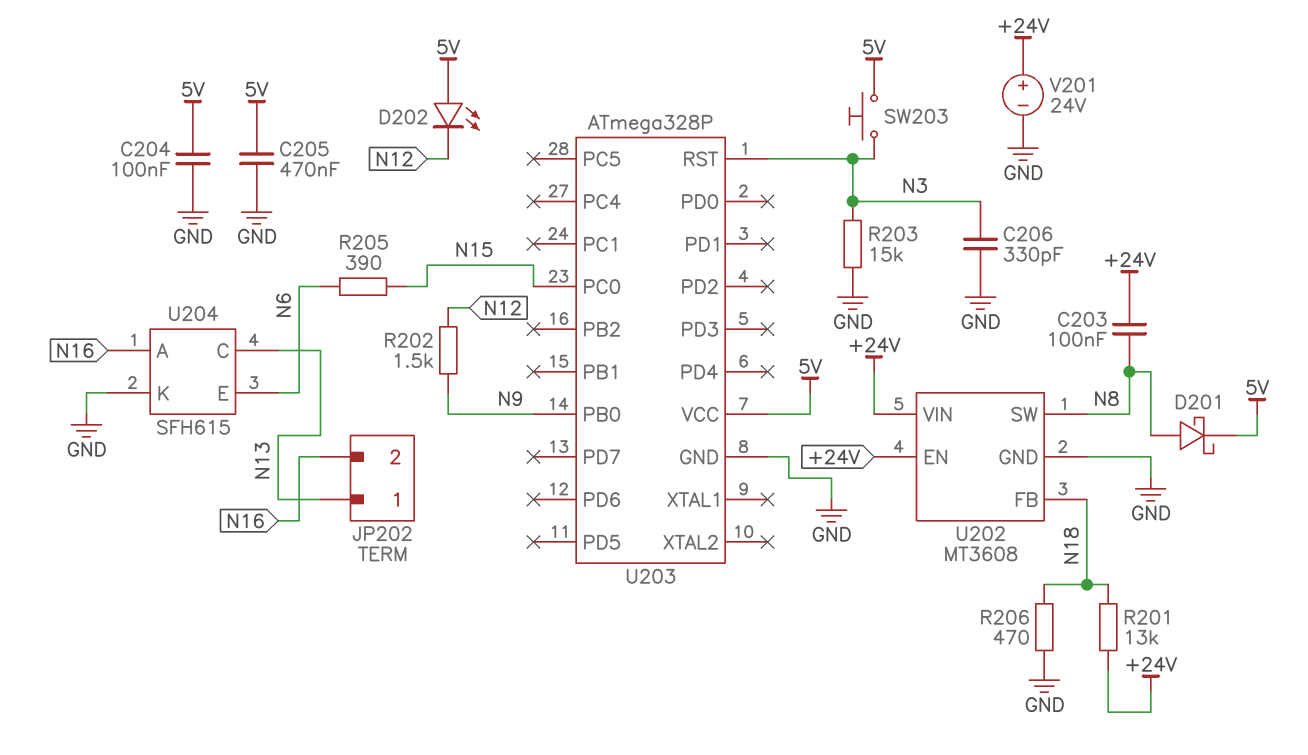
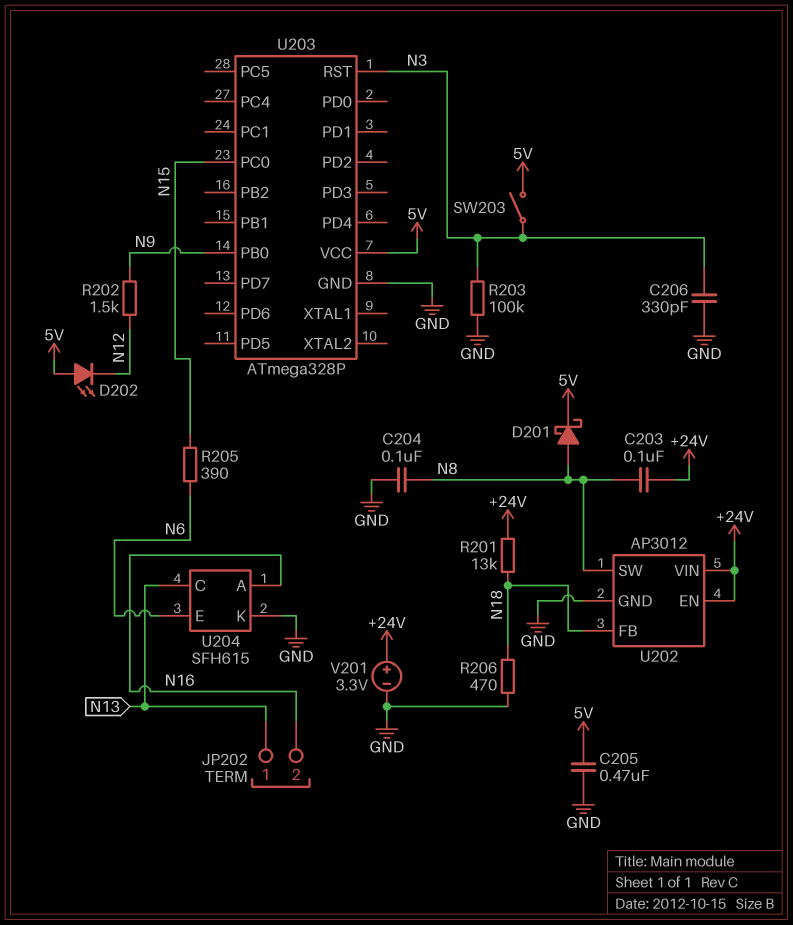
C204: 100nF (5V, GND) -> 100nF (GND, N8)
R203: 15k (GND, N3) -> 100k (GND, N3)
SW203: button (5V, N3) -> switch (5V, N3)
U202: MT3608 -> AP3012
V201: 24V (plus +24V, minus GND) -> 3.3V (plus +24V, minus GND)

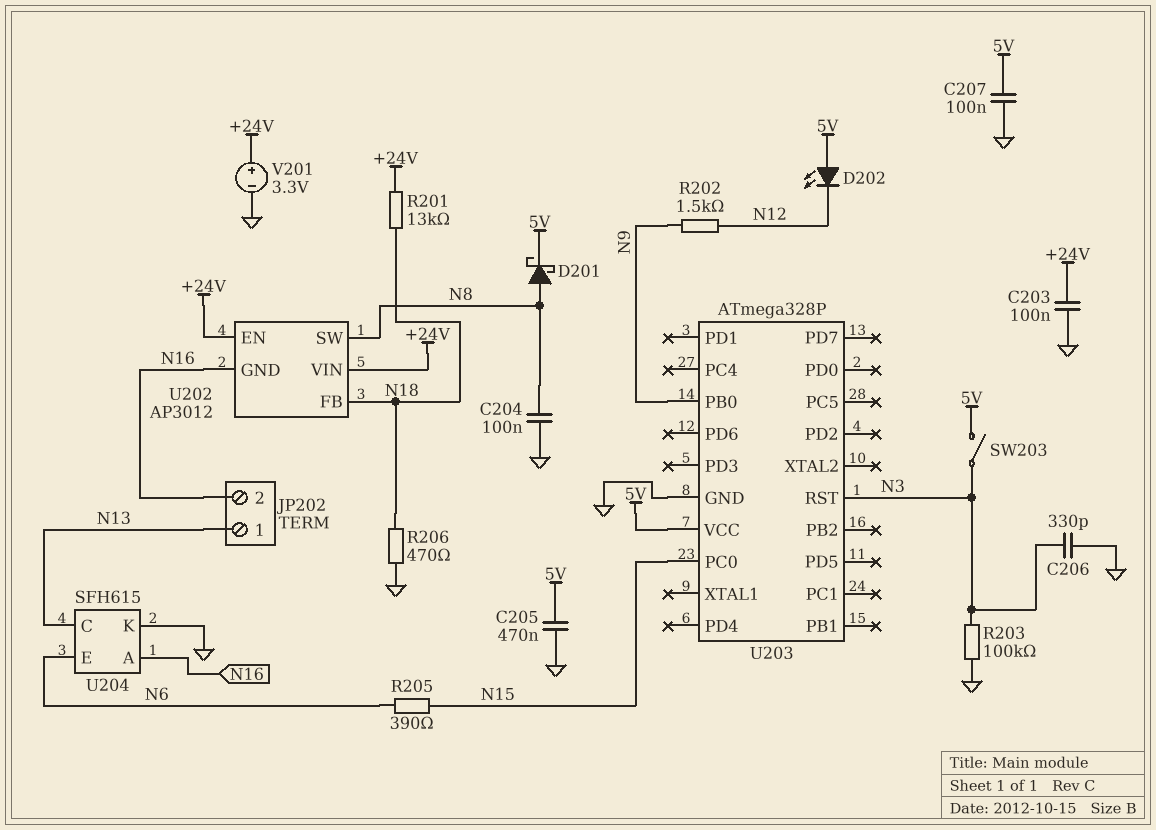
C203: 100nF (+24V, N8) -> 100nF (+24V, GND)
C207: none -> 100nF (5V, GND)
U202 pin GND: GND -> N16

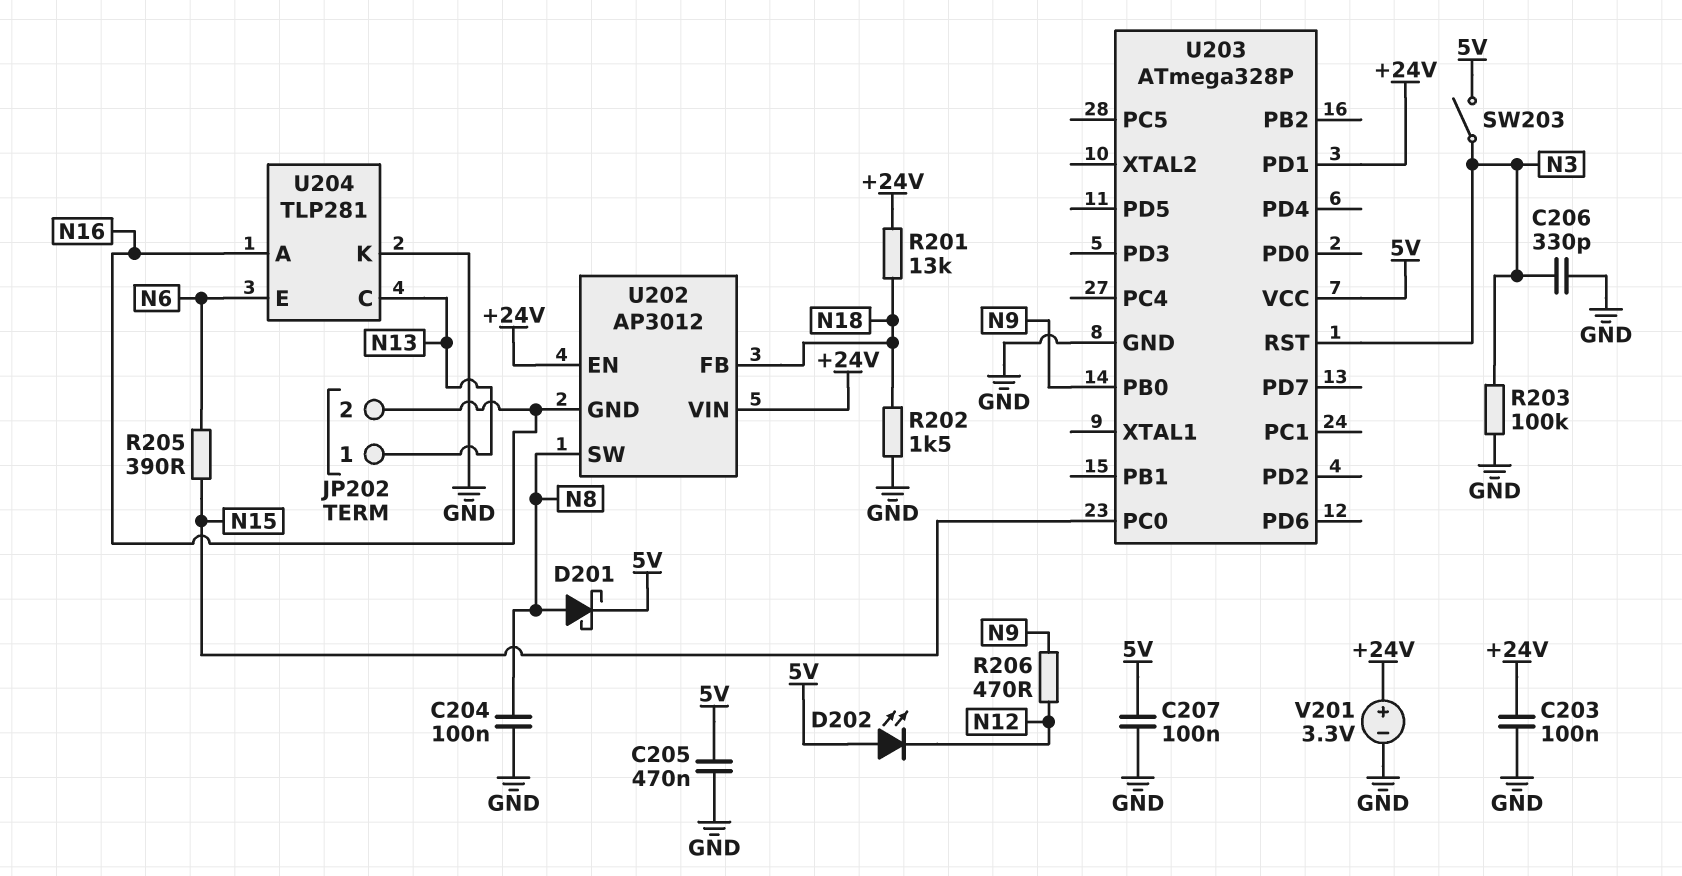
R202: 1.5k (N9, N12) -> 1.5k (GND, N18)
R206: 470 (GND, N18) -> 470 (N9, N12)
U203 pin PD1: none -> +24V
U204: SFH615 -> TLP281

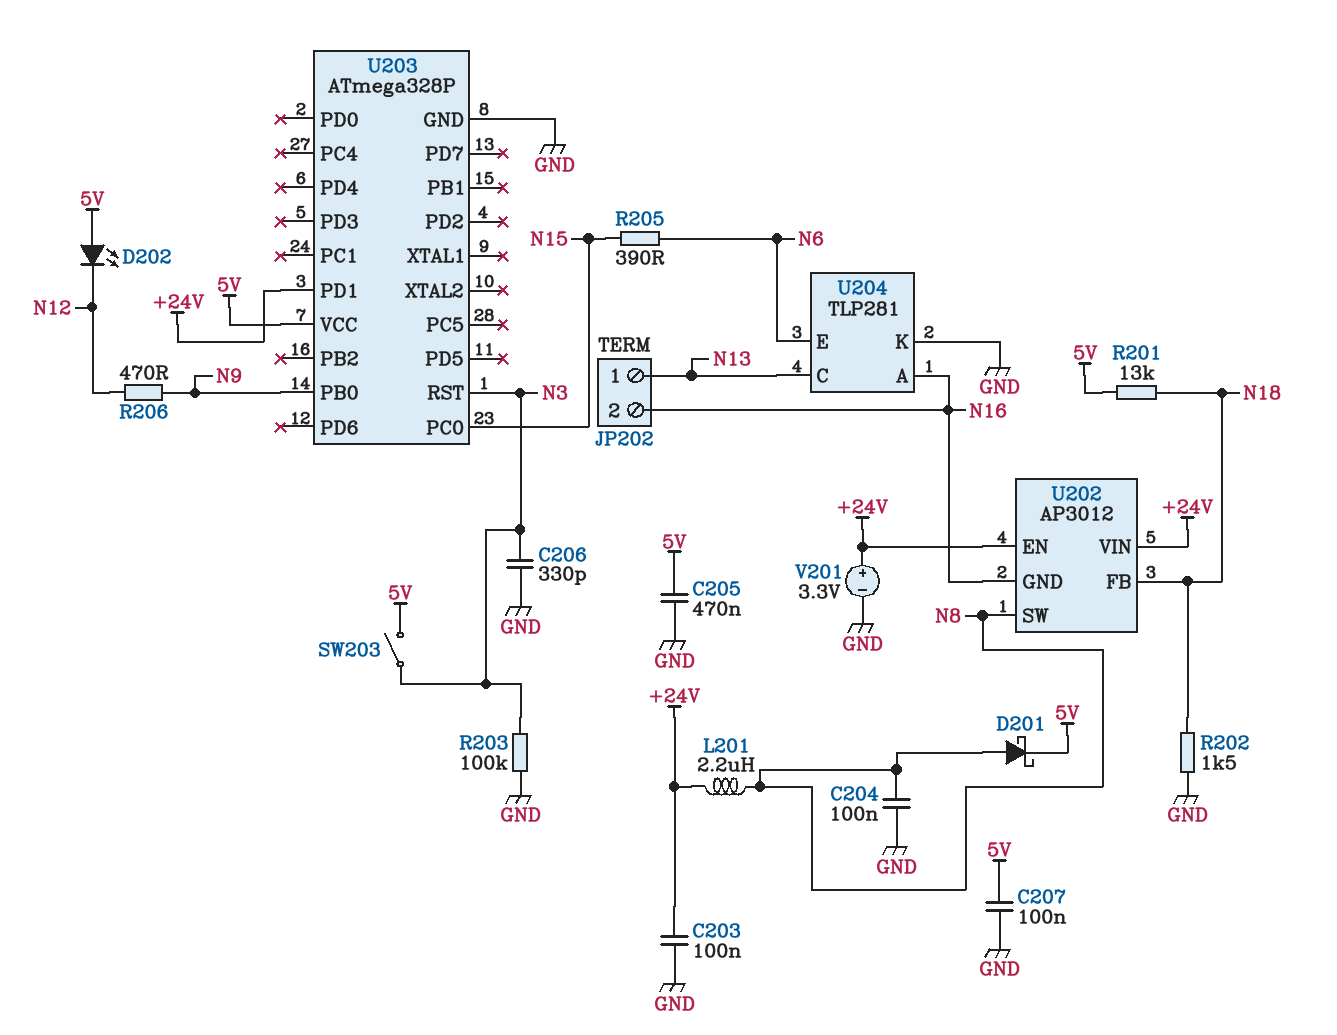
L201: none -> 2.2uH (+24V, N8)
R201: 13k (+24V, N18) -> 13k (5V, N18)

